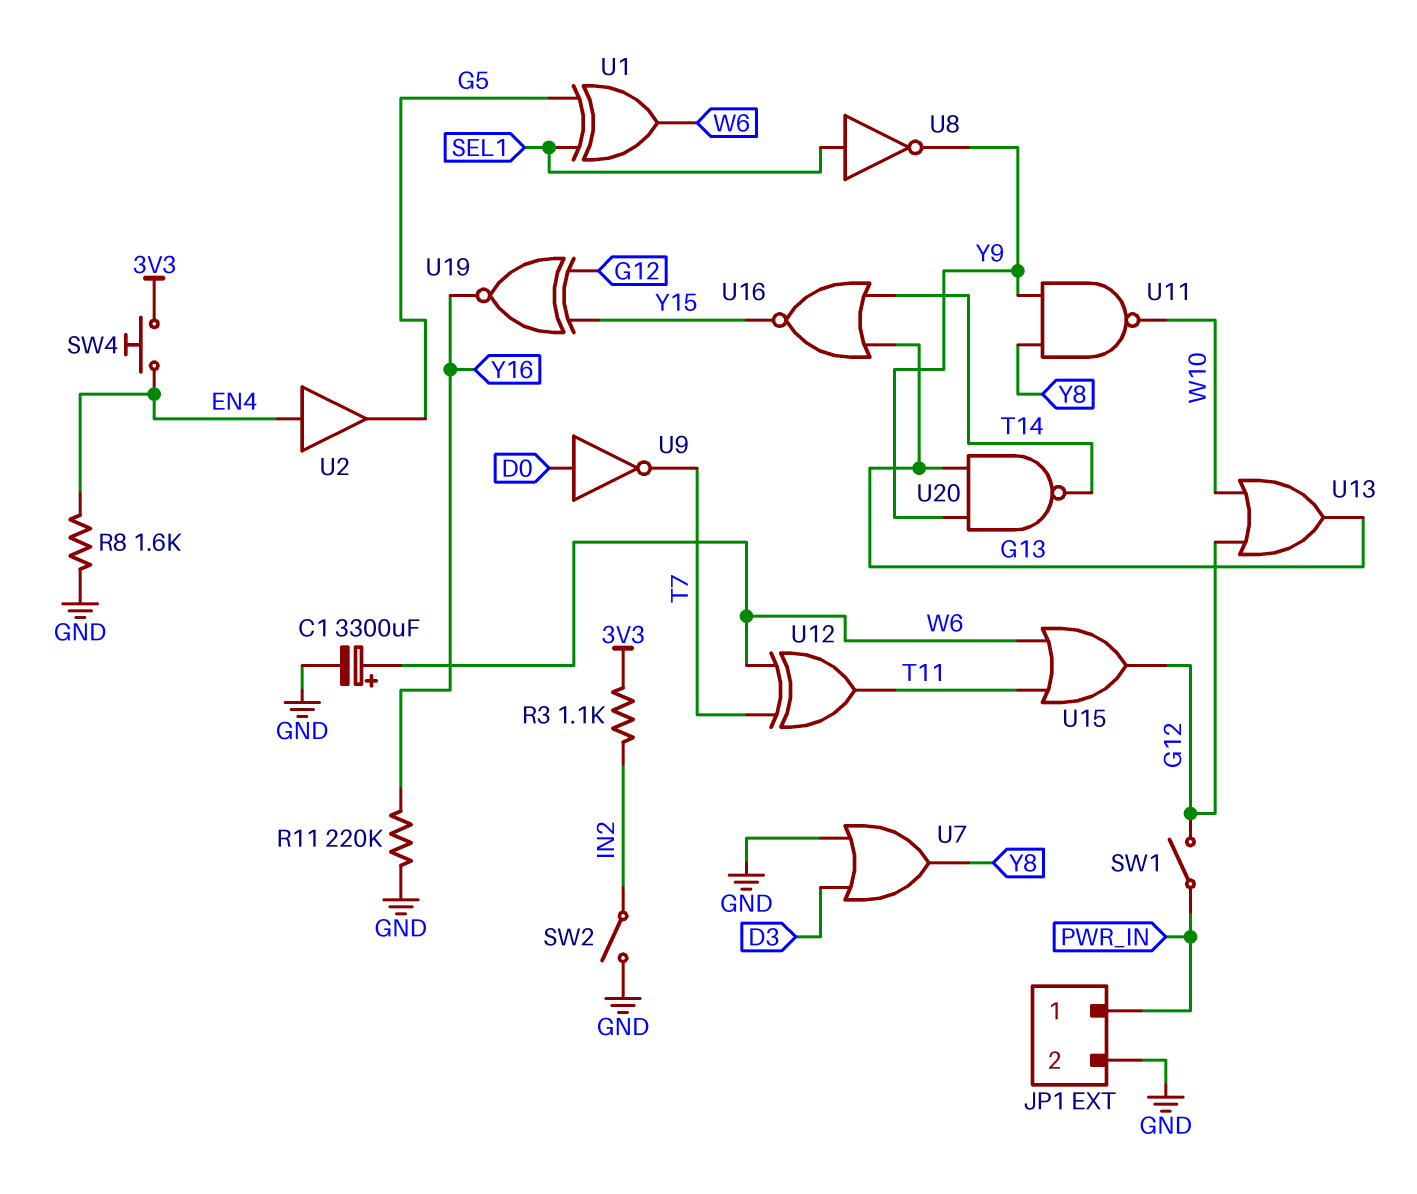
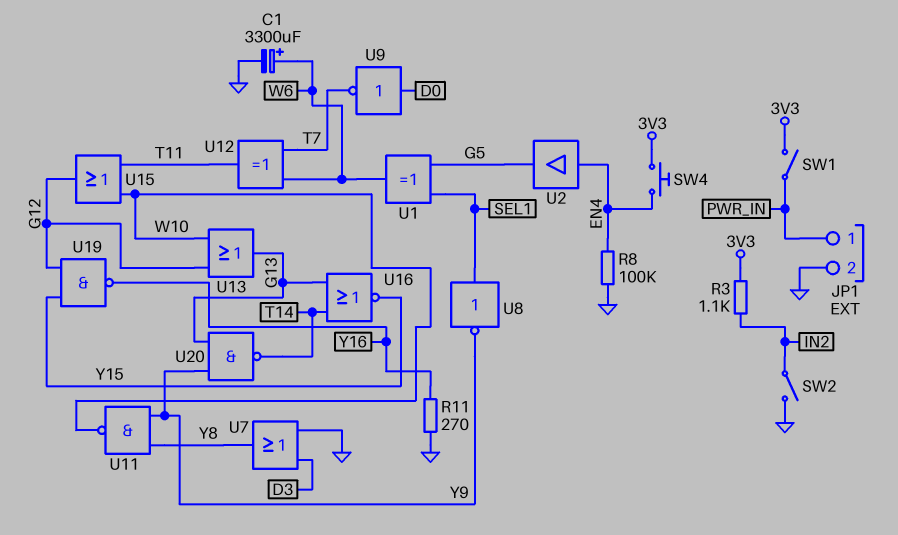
R8: 1.6k (EN4, GND) -> 100k (EN4, GND)
R11: 220k (GND, Y16) -> 270 (GND, Y16)
SW1: switch (G12, PWR_IN) -> switch (3V3, PWR_IN)
U15: OR (in T11, in W6, out G12) -> OR (in T11, in W10, out G12)
U19: XNOR (in G12, in Y15, out Y16) -> NAND (in G12, in Y15, out Y16)

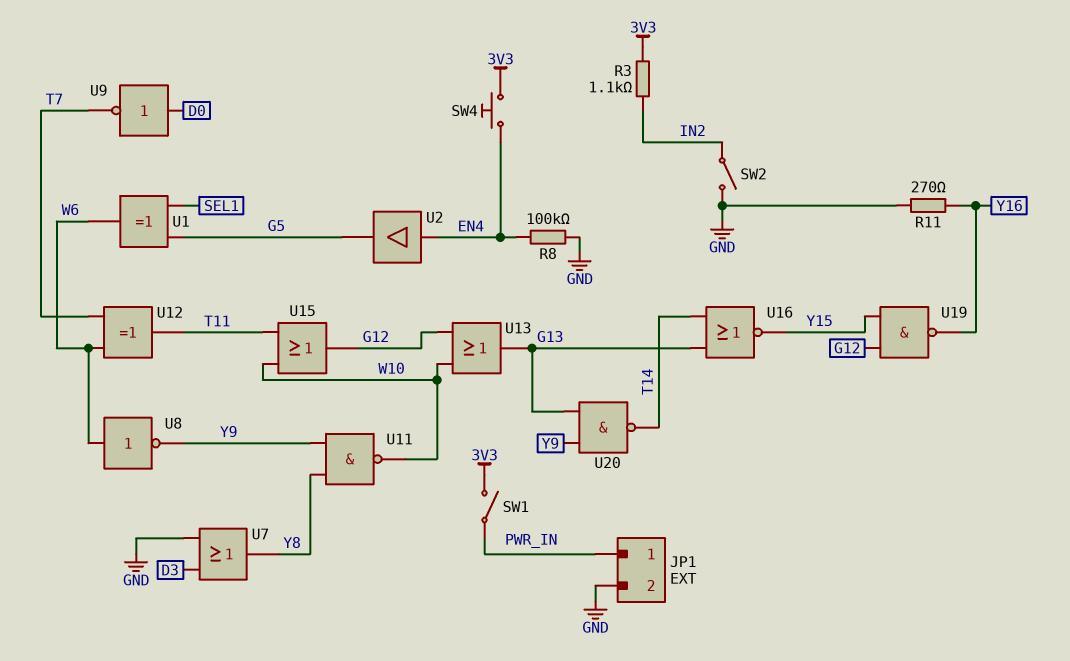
C1: 3300uF (plus W6, minus GND) -> none
U8: NOT (in SEL1, out Y9) -> NOT (in W6, out Y9)

